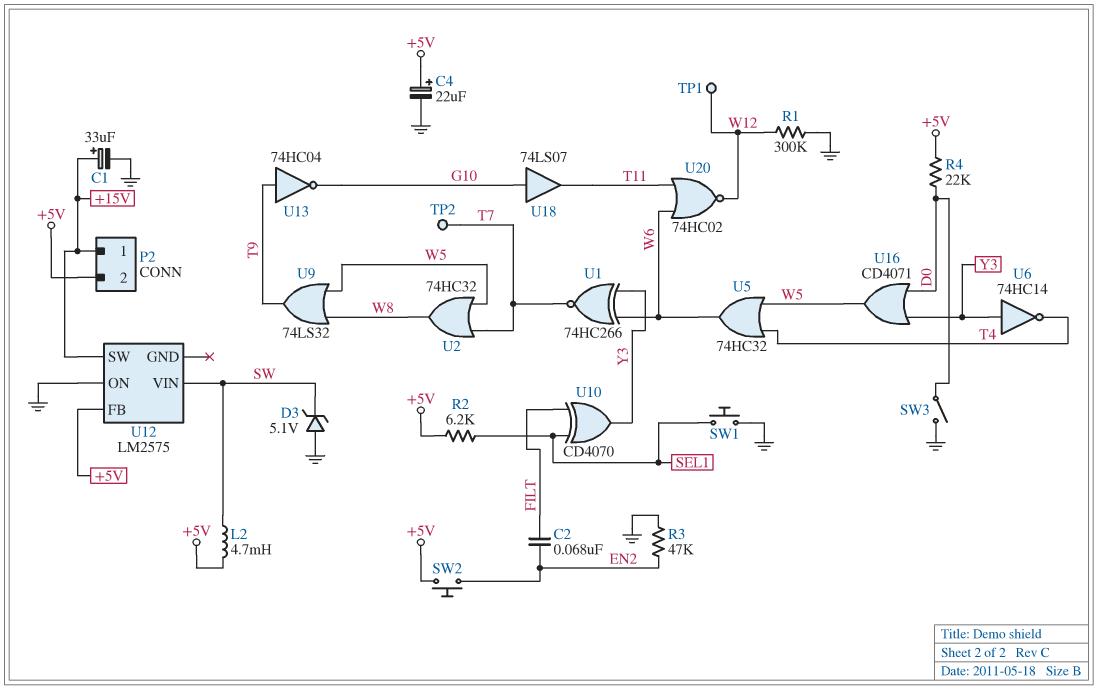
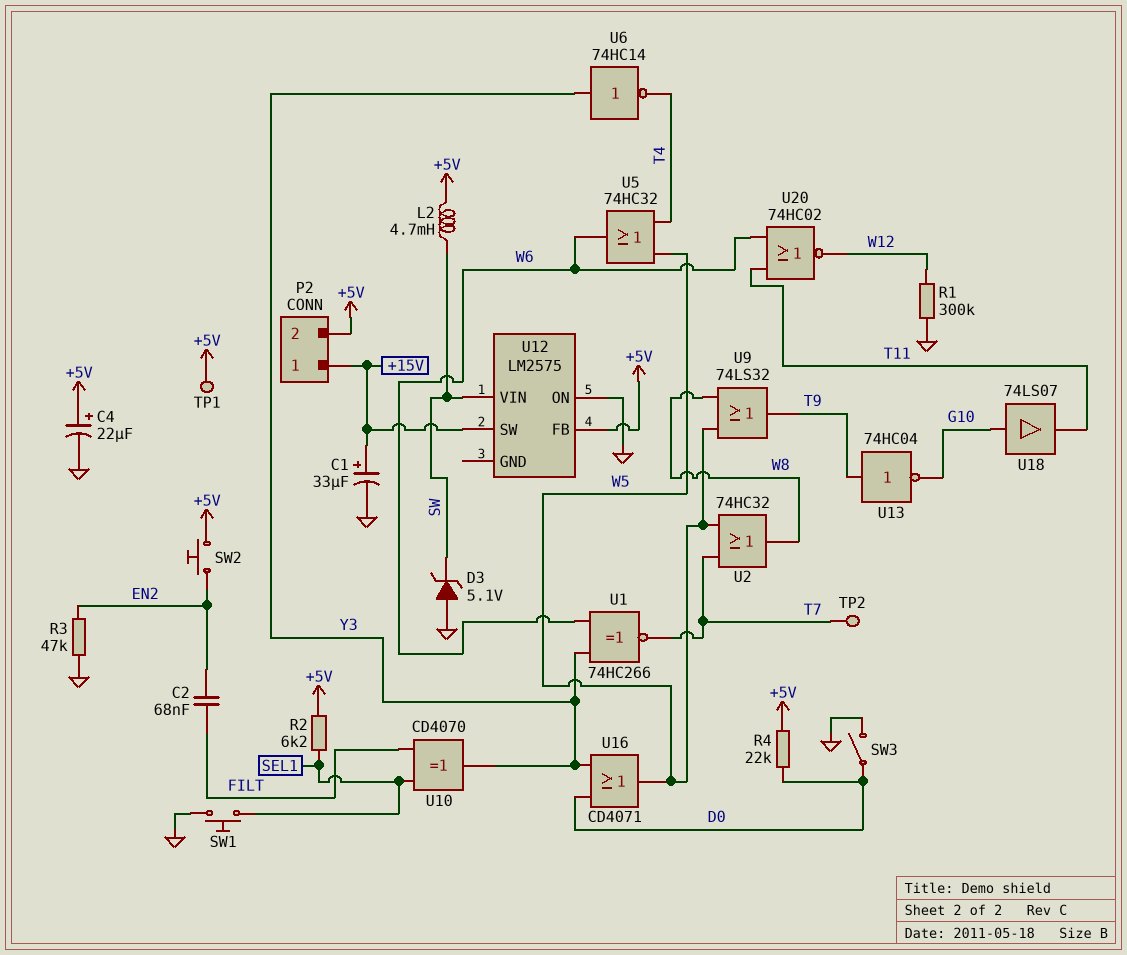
TP1: test point (W12) -> test point (+5V)

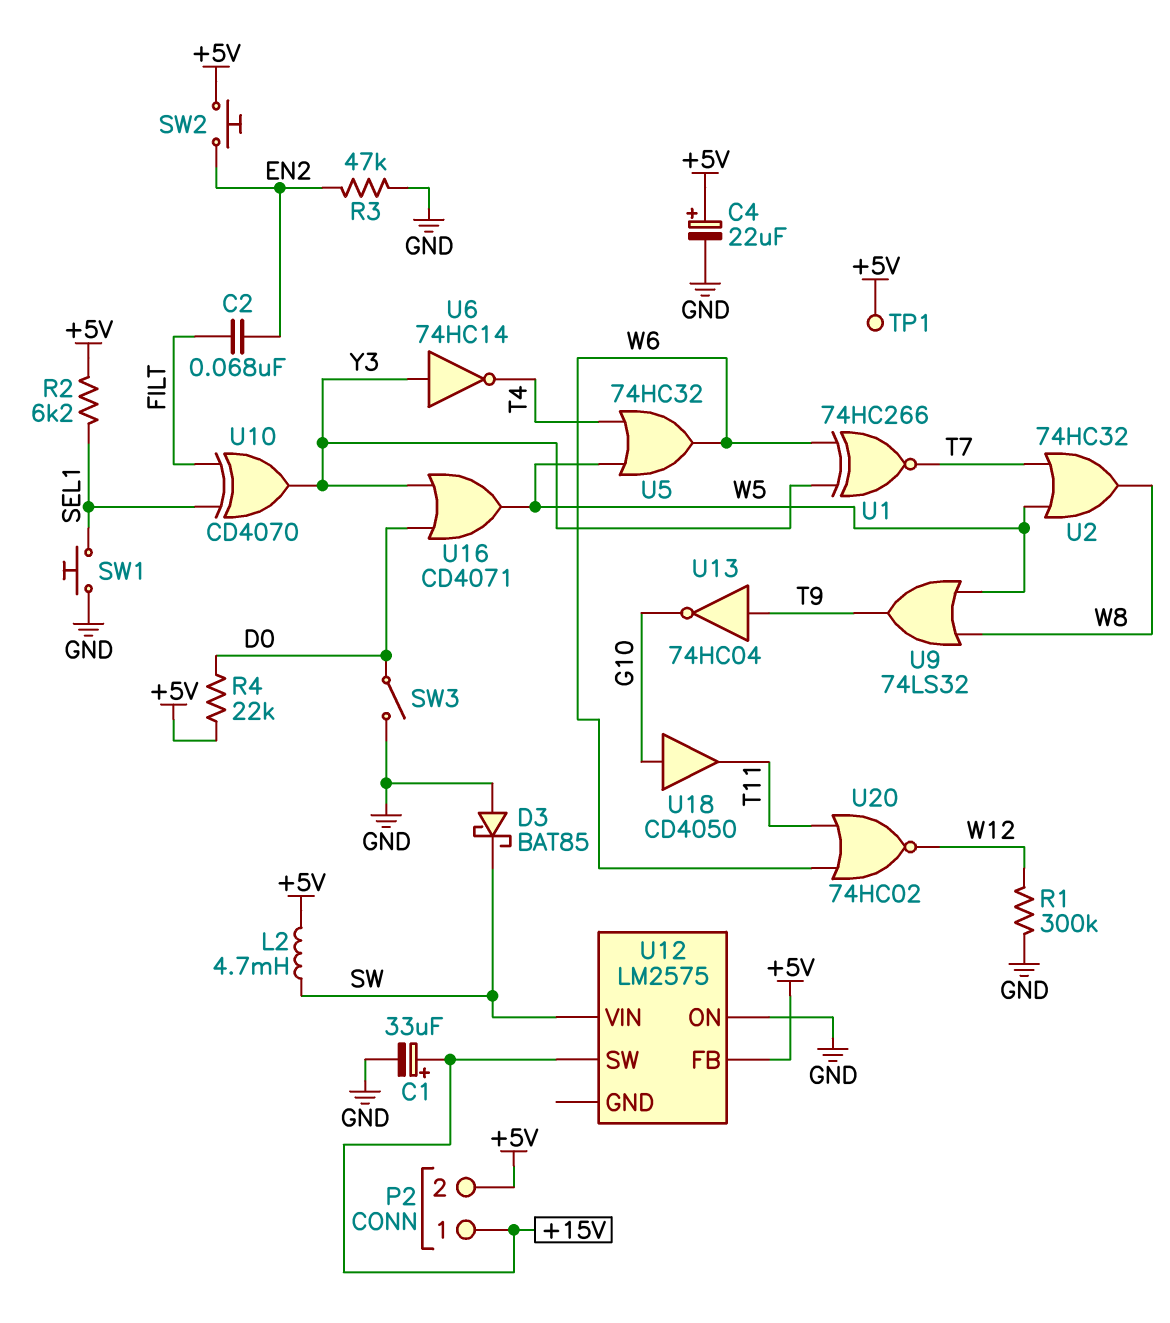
D3: zener 5.1V (A GND, K SW) -> schottky BAT85 (A GND, K SW)
TP2: test point (T7) -> none
U18: buffer 74LS07 (in G10, out T11) -> buffer CD4050 (in G10, out T11)

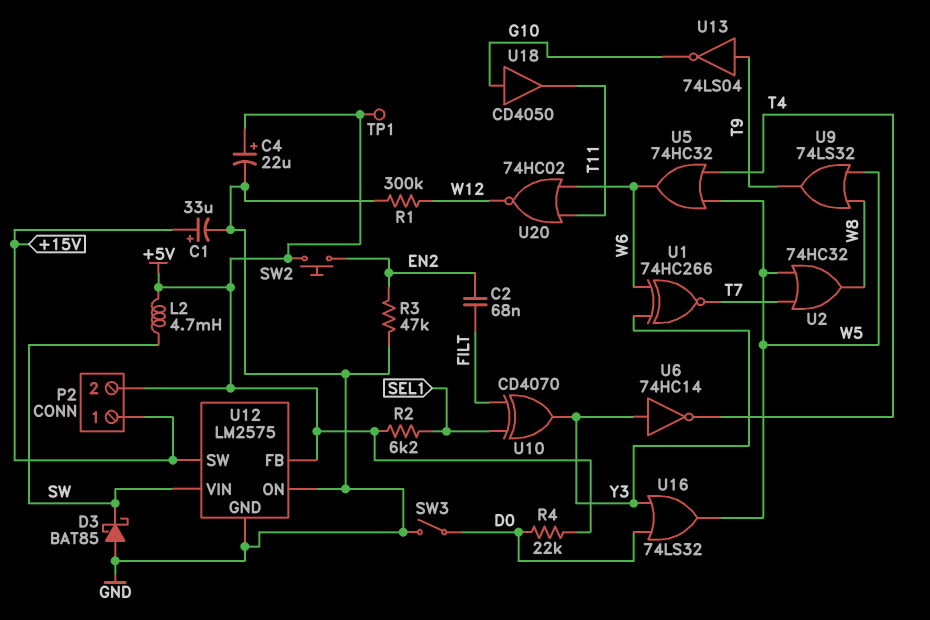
SW1: button (GND, SEL1) -> none
U12 pin GND: none -> GND
U13: NOT 74HC04 (in T9, out G10) -> NOT 74LS04 (in T9, out G10)
U16: OR CD4071 (in D0, in Y3, out W5) -> OR 74LS32 (in D0, in Y3, out W5)

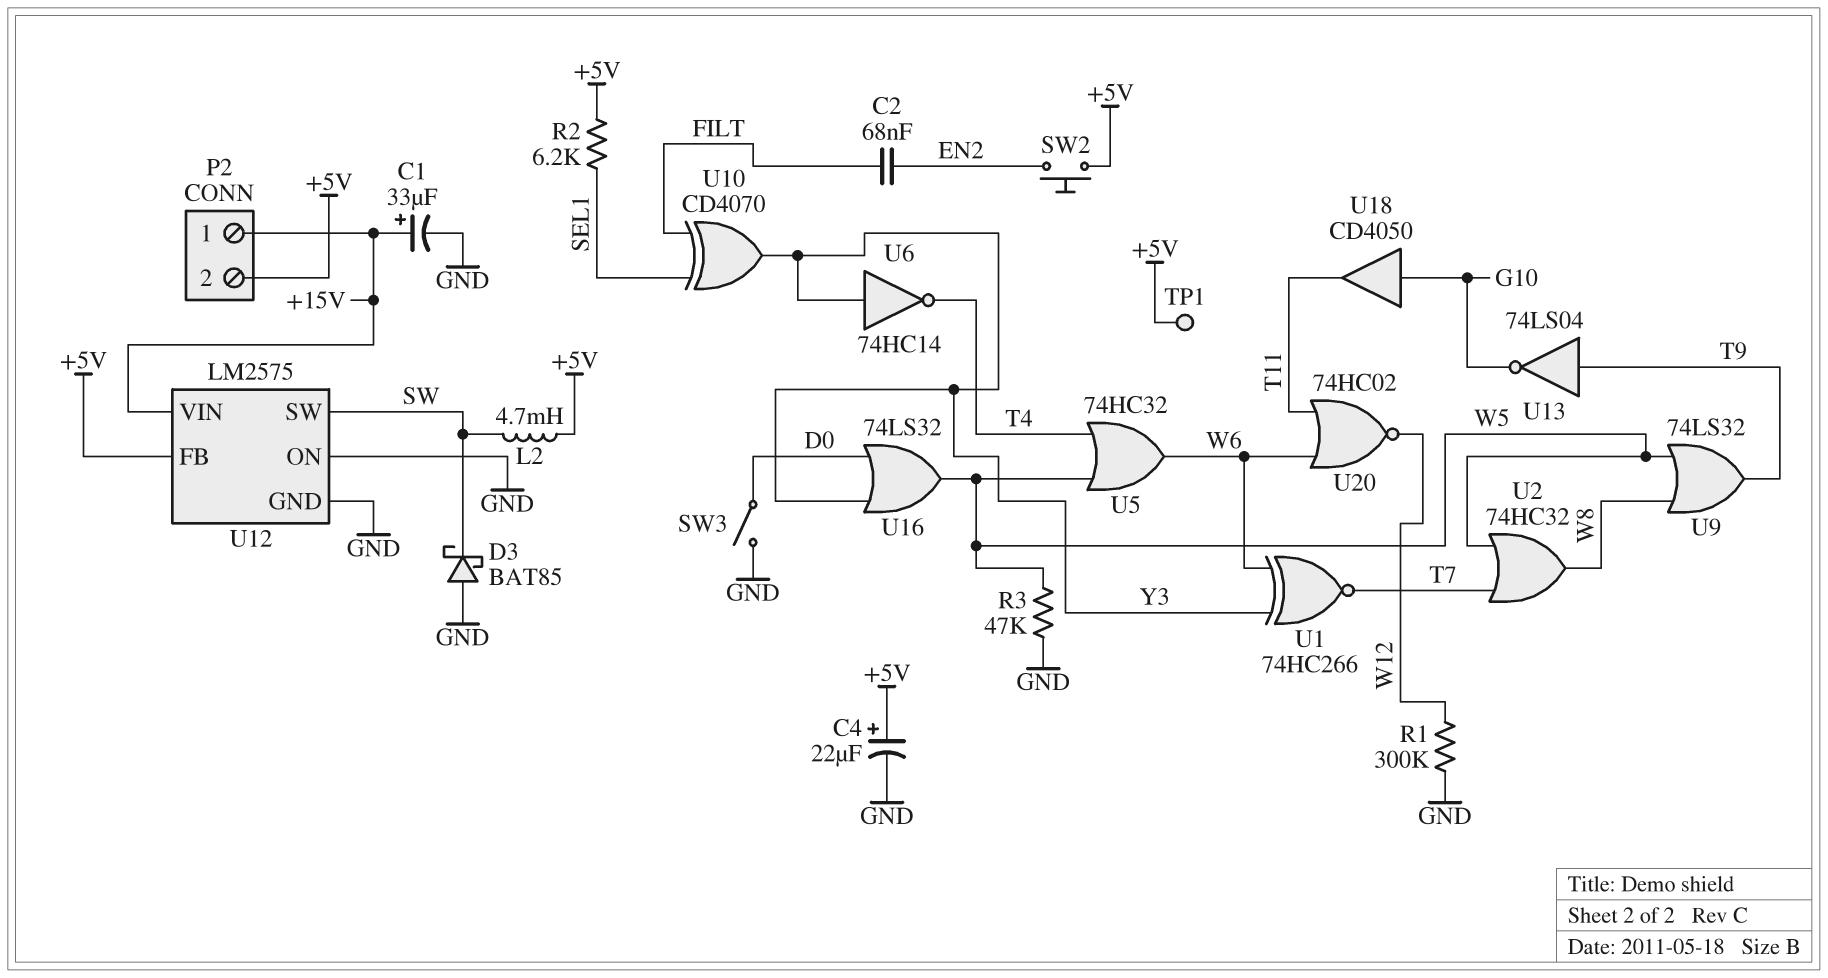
R3: 47k (EN2, GND) -> 47k (GND, W5)
R4: 22k (+5V, D0) -> none
U12 pin SW: +15V -> SW
U12 pin VIN: SW -> +15V

